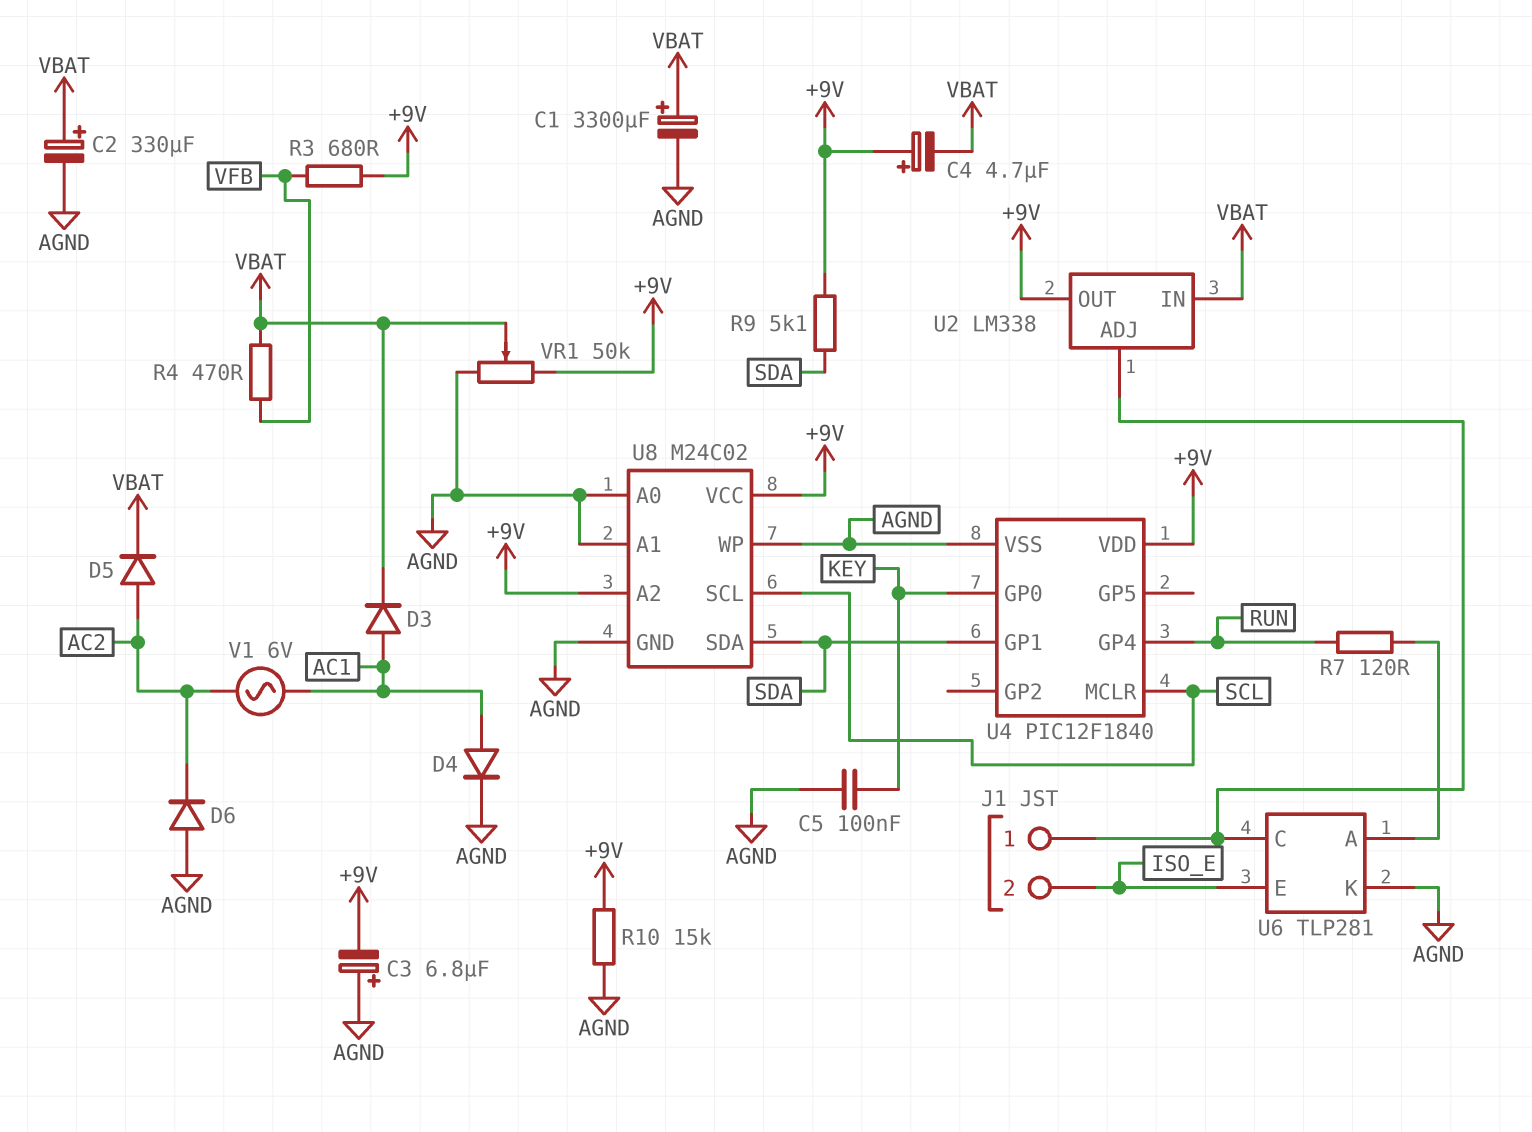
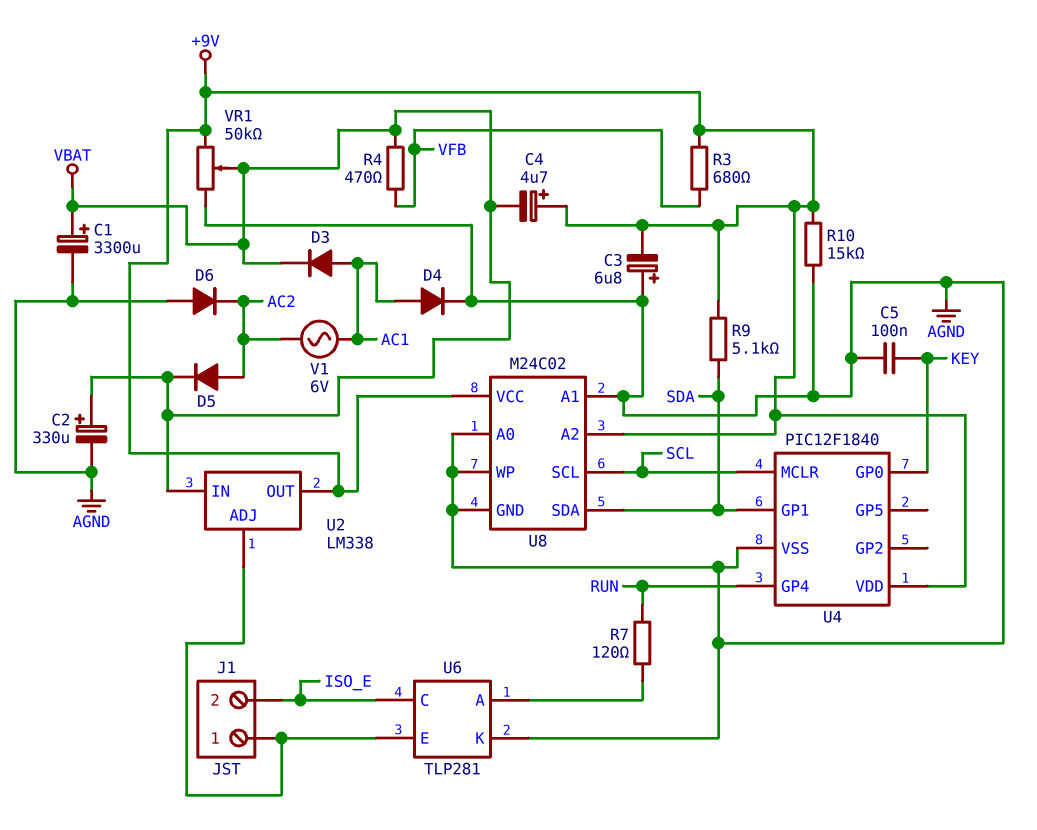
U6 pin C: J1/1 -> ISO_E
U6 pin E: ISO_E -> J1/1

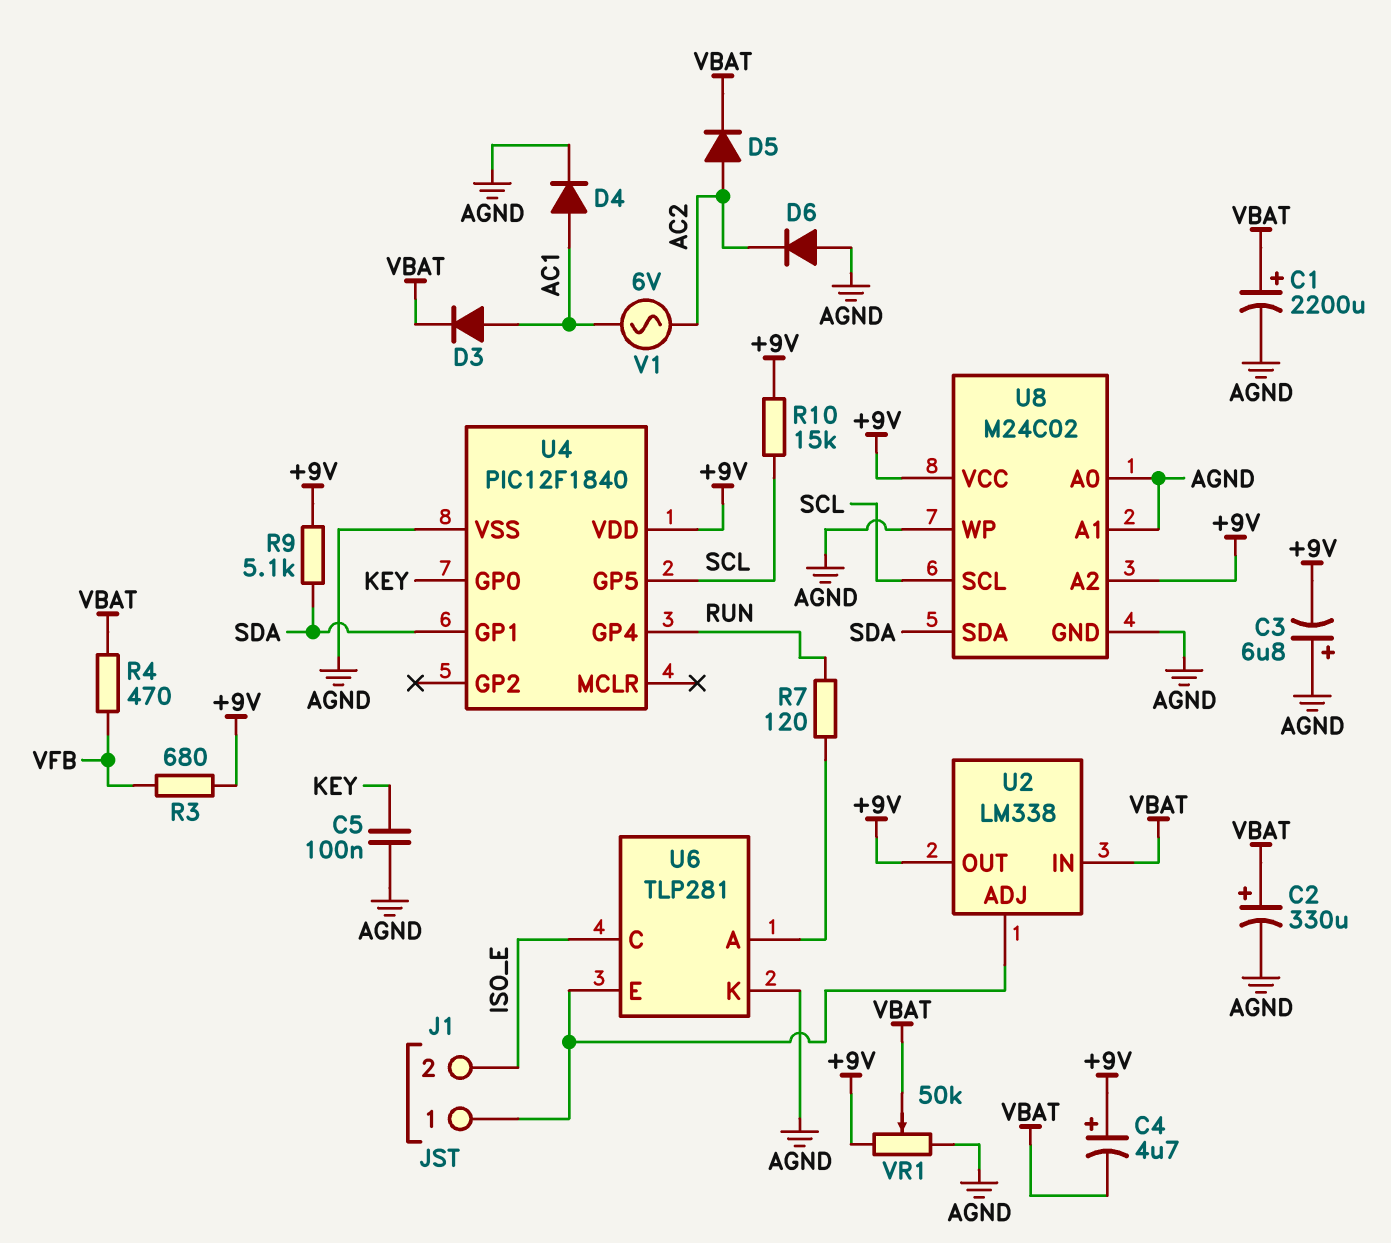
C1: 3300uF (plus VBAT, minus AGND) -> 2200uF (plus VBAT, minus AGND)
R10: 15k (+9V, AGND) -> 15k (+9V, SCL)
U4 pin GP5: none -> SCL
U4 pin MCLR: SCL -> none

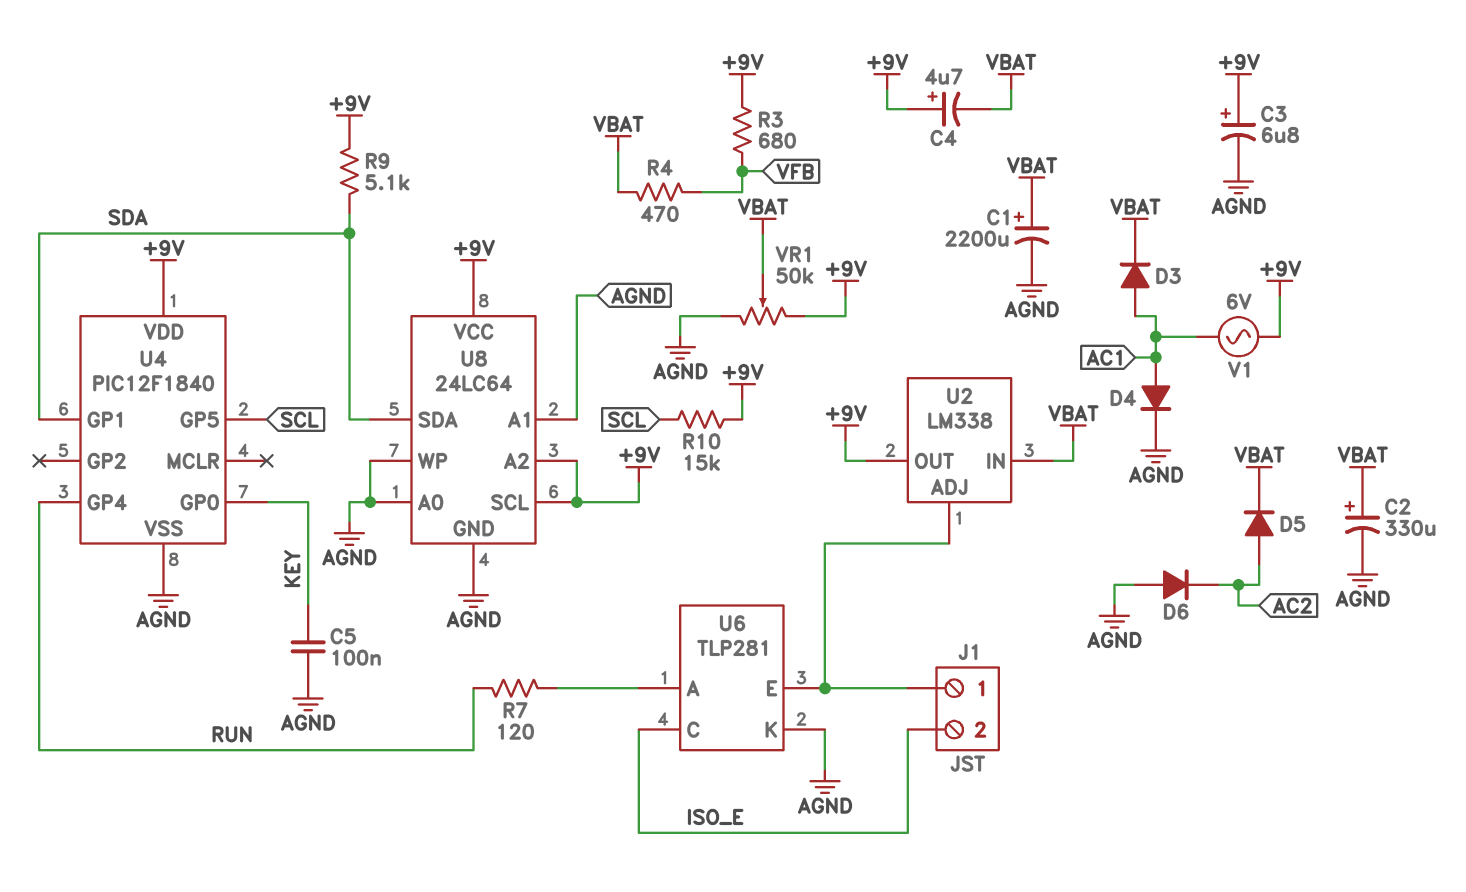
C3: 6.8uF (plus AGND, minus +9V) -> 6.8uF (plus +9V, minus AGND)
U8: M24C02 -> 24LC64
U8 pin SCL: SCL -> +9V
V1: AC 6V (AC1, AC2) -> AC 6V (+9V, AC1)

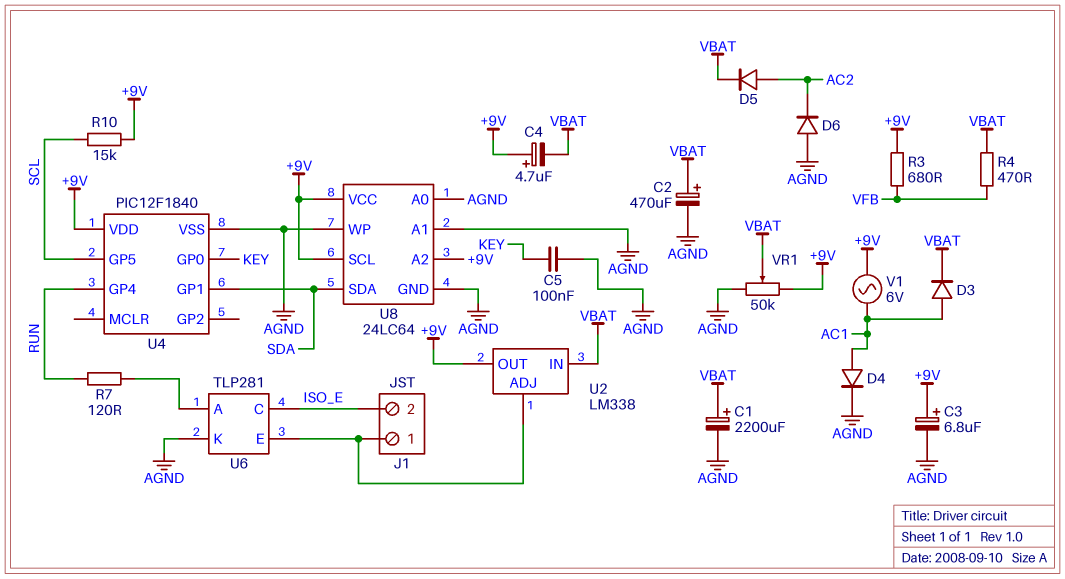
C2: 330uF (plus VBAT, minus AGND) -> 470uF (plus VBAT, minus AGND)
R9: 5.1k (+9V, SDA) -> none

